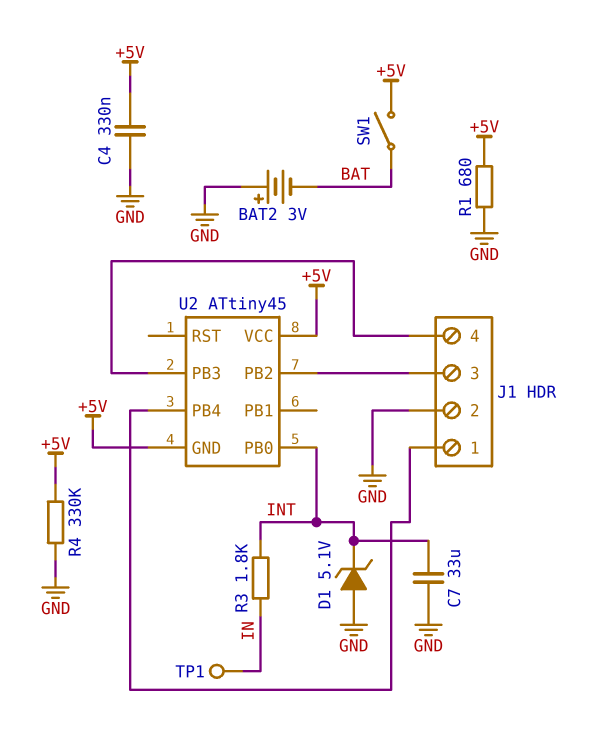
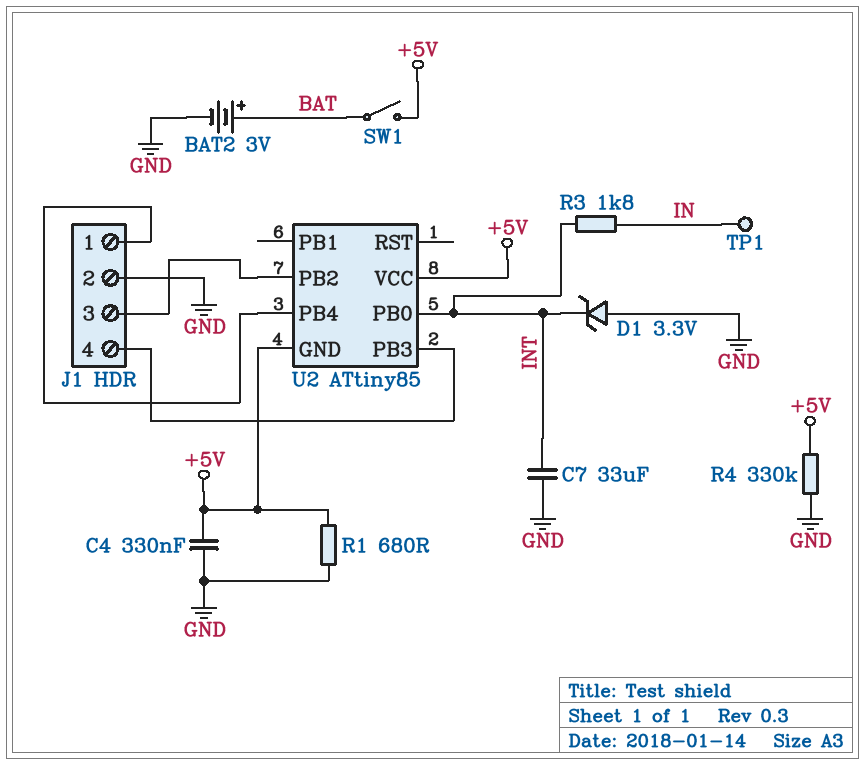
BAT2: 3V (plus GND, minus BAT) -> 3V (plus BAT, minus GND)
D1: zener 5.1V (A GND, K INT) -> zener 3.3V (A GND, K INT)
U2: ATtiny45 -> ATtiny85

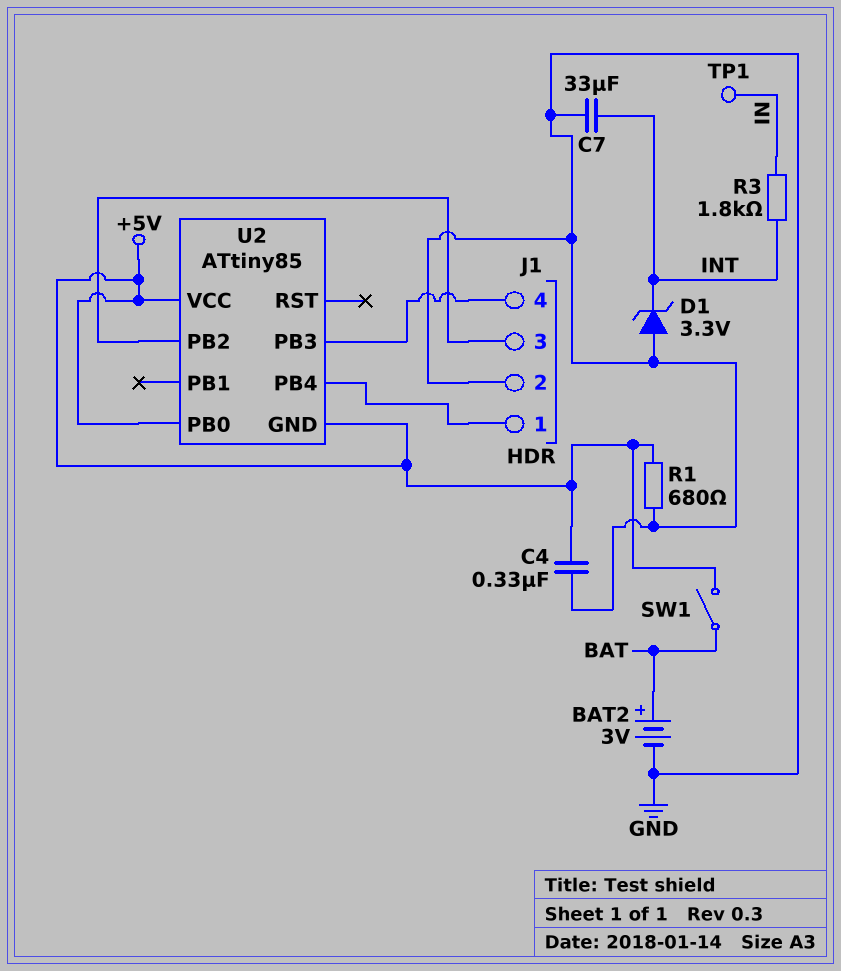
R4: 330k (+5V, GND) -> none
U2 pin PB0: INT -> +5V

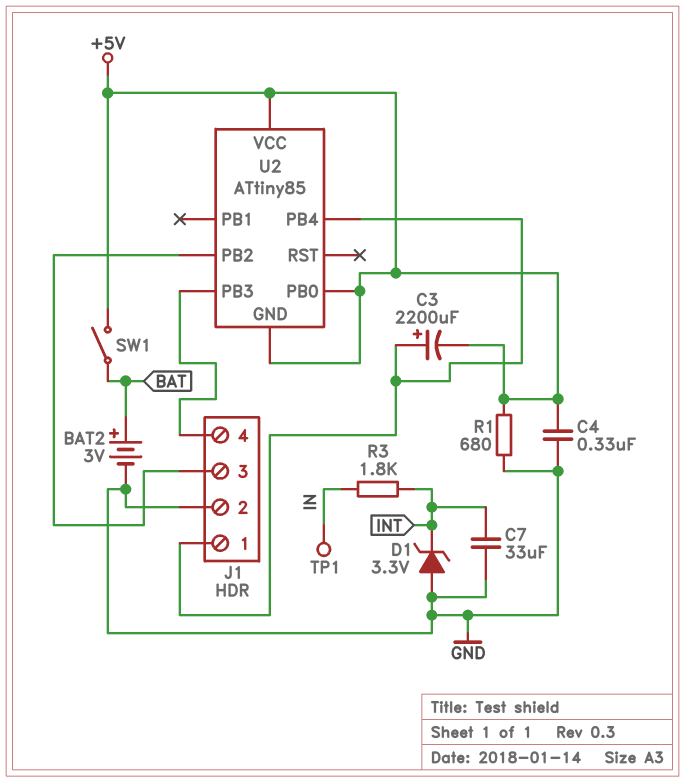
C3: none -> 2200uF (plus J1/1, minus +5V)

